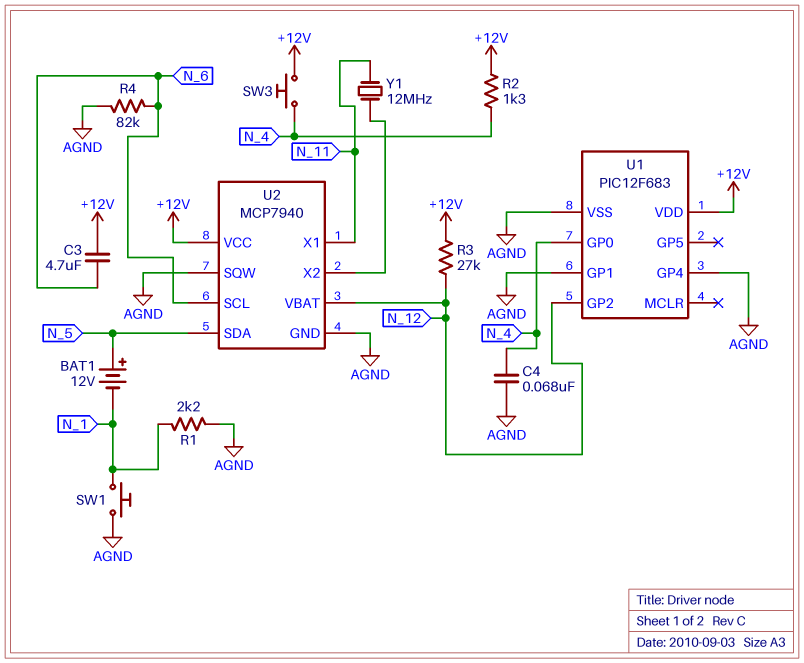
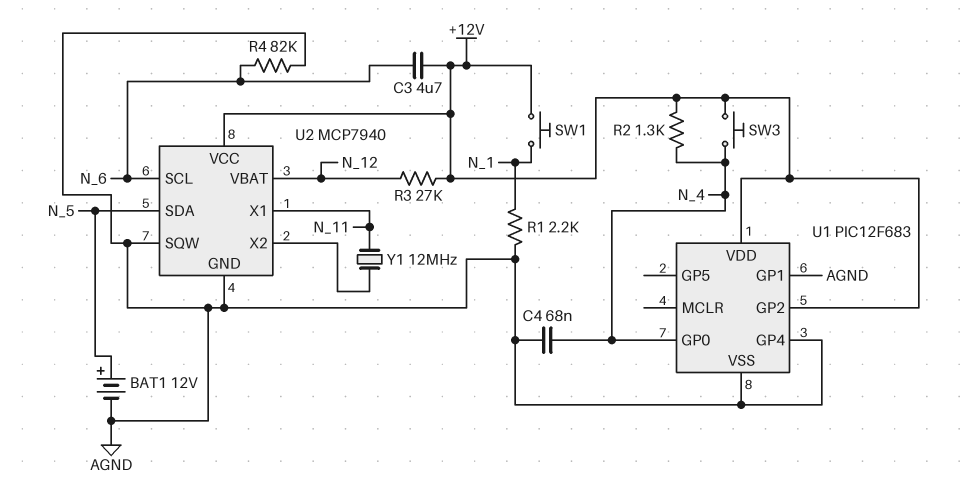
BAT1: 12V (plus N_5, minus N_1) -> 12V (plus N_5, minus AGND)
SW1: button (AGND, N_1) -> button (+12V, N_1)
U1 pin GP2: N_12 -> +12V

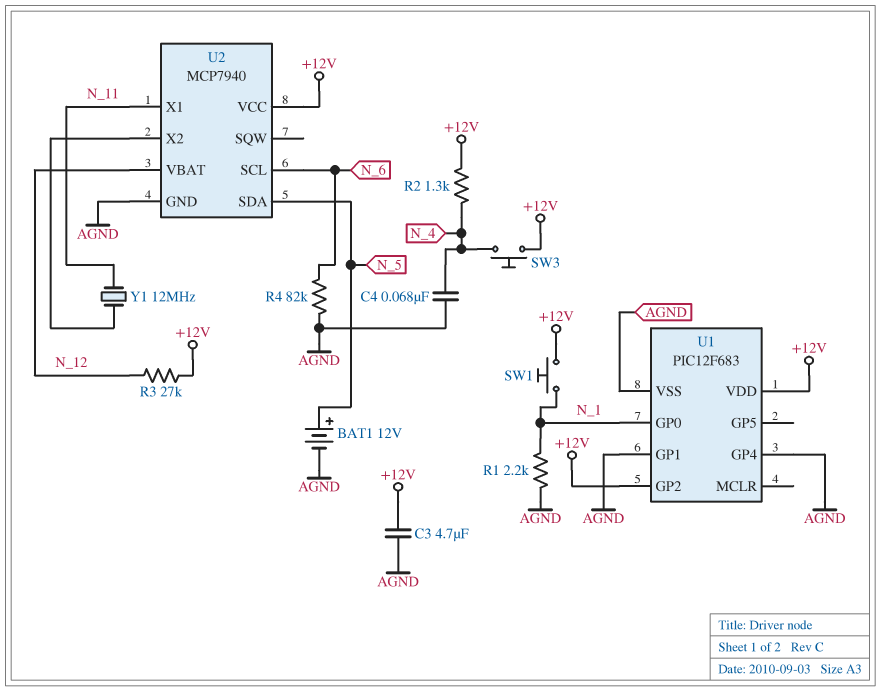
C3: 4.7uF (+12V, N_6) -> 4.7uF (+12V, AGND)
U1 pin GP0: N_4 -> N_1
U2 pin SQW: AGND -> none

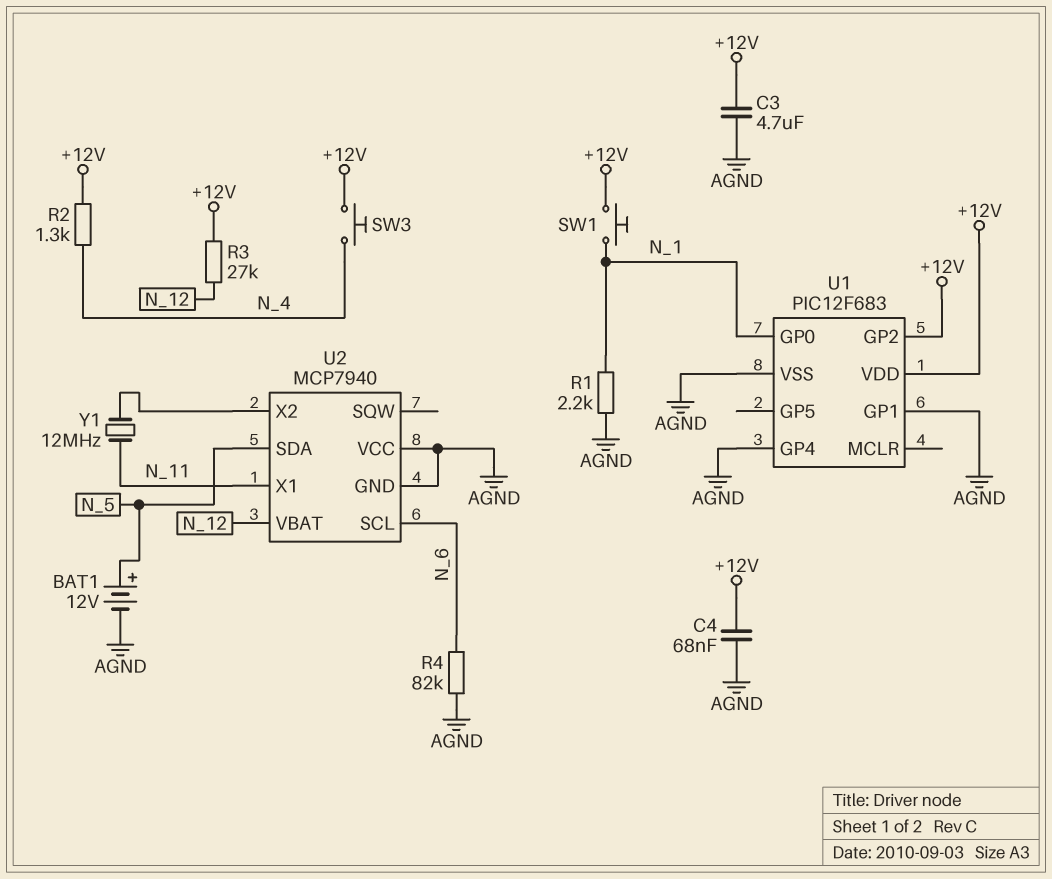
C4: 68nF (AGND, N_4) -> 68nF (+12V, AGND)
U2 pin VCC: +12V -> AGND

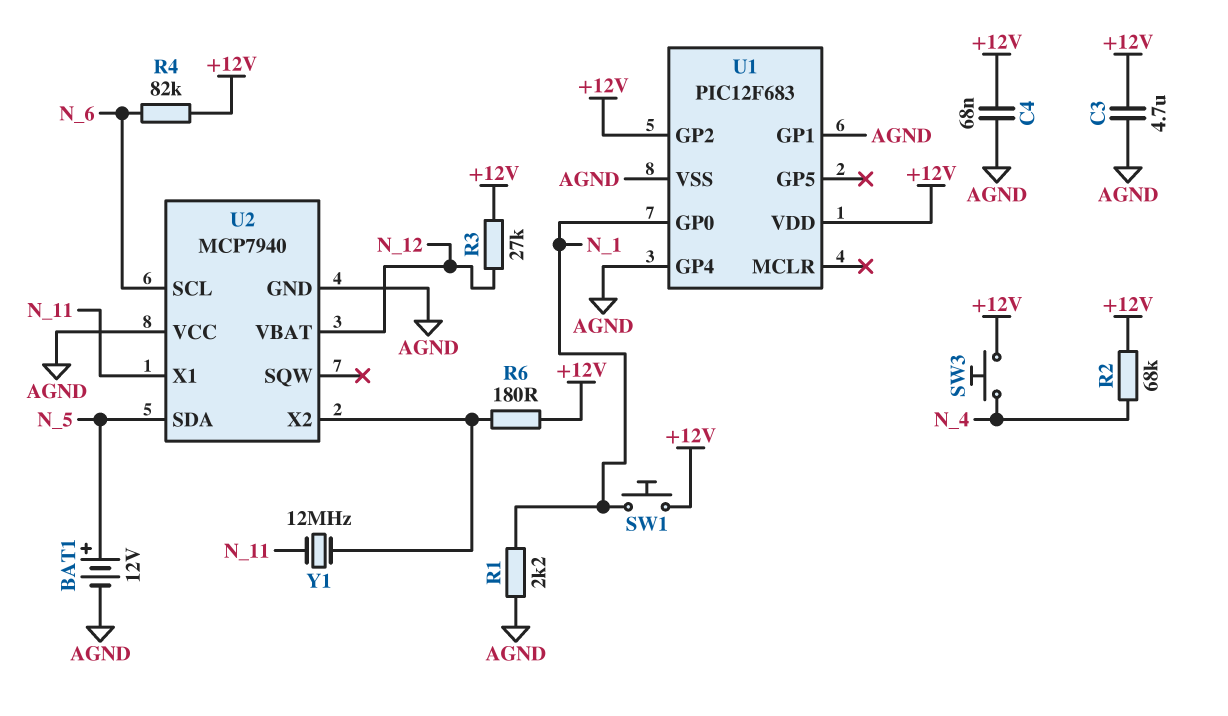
R2: 1.3k (+12V, N_4) -> 68k (+12V, N_4)
R4: 82k (AGND, N_6) -> 82k (+12V, N_6)
R6: none -> 180 (+12V, U2/X2)

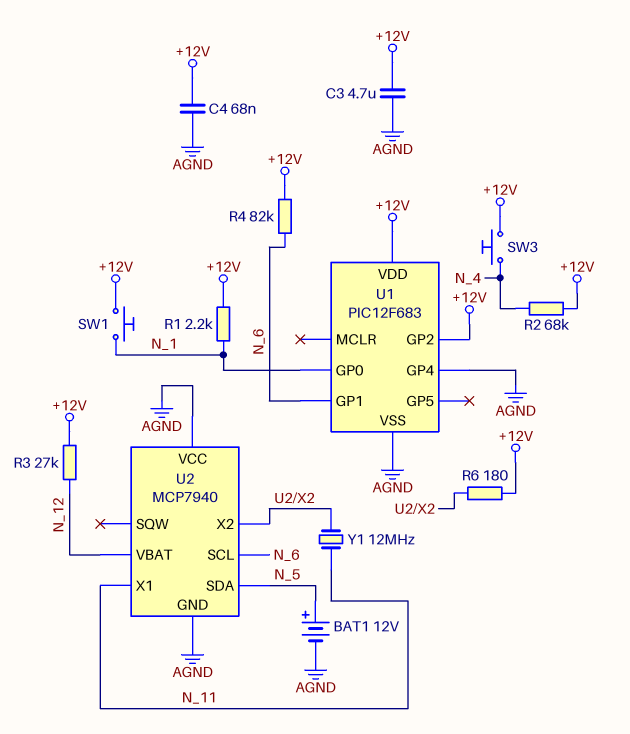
R1: 2.2k (AGND, N_1) -> 2.2k (+12V, N_1)
U1 pin GP1: AGND -> N_6

